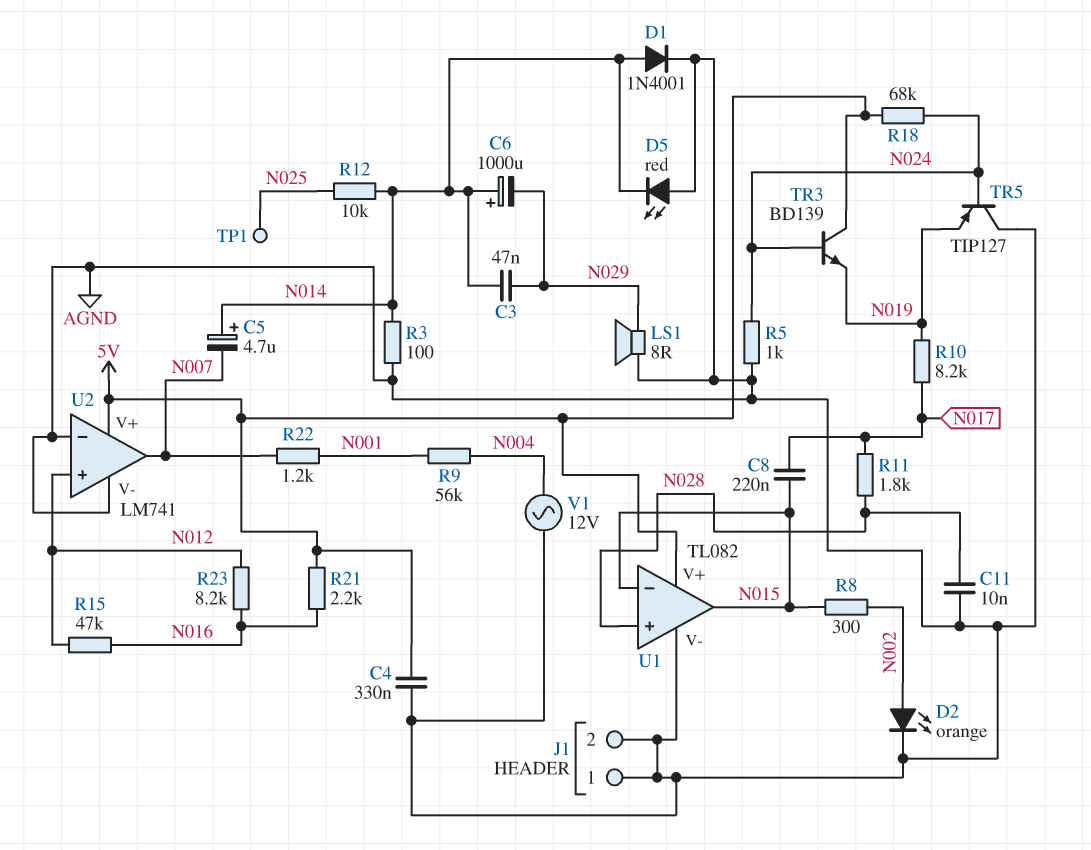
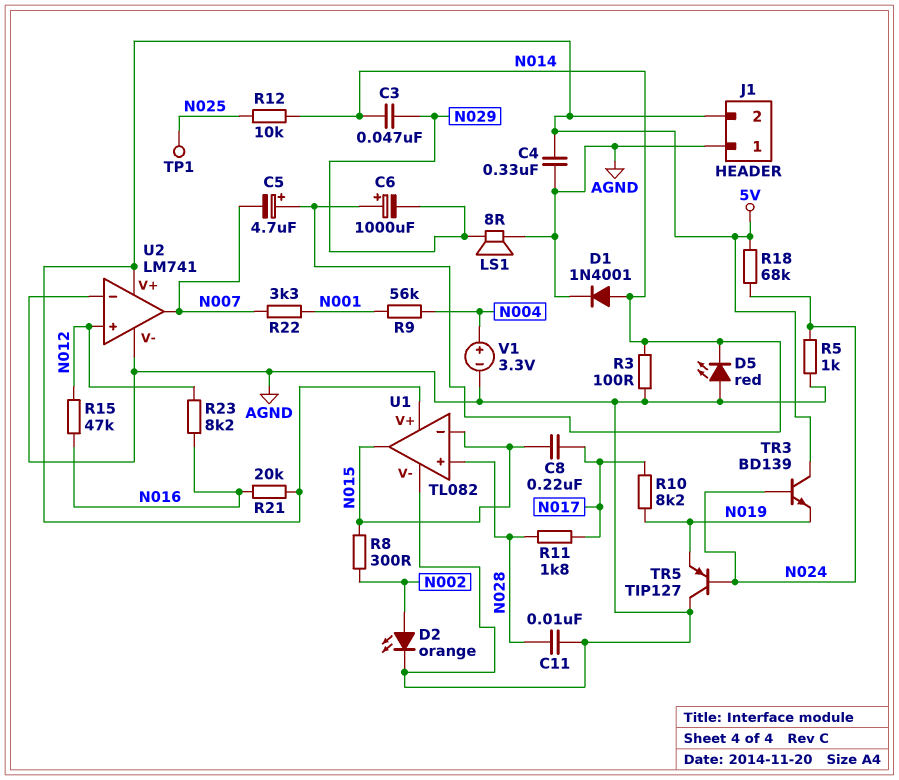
J1 pin 2: AGND -> 5V
R21: 2.2k (5V, N016) -> 20k (5V, N016)
R22: 1.2k (N001, N007) -> 3.3k (N001, N007)
V1: AC 12V (AGND, N004) -> 3.3V (plus N004, minus AGND)

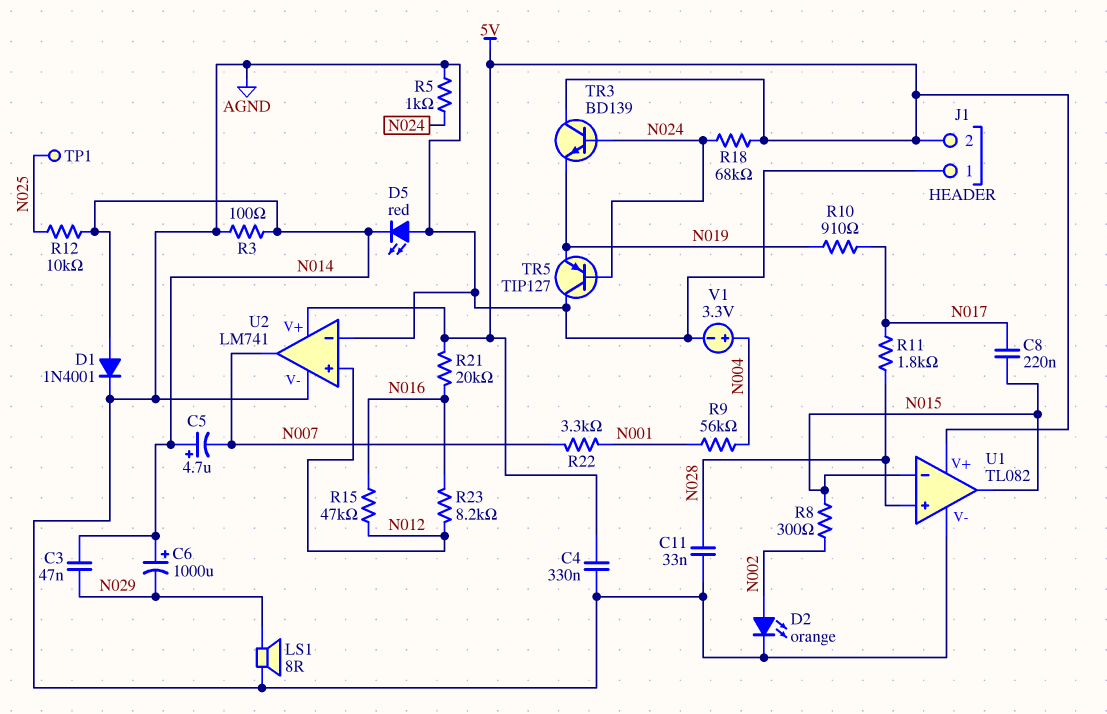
C11: 10nF (AGND, N028) -> 33nF (AGND, N028)
R10: 8.2k (N017, N019) -> 910 (N017, N019)

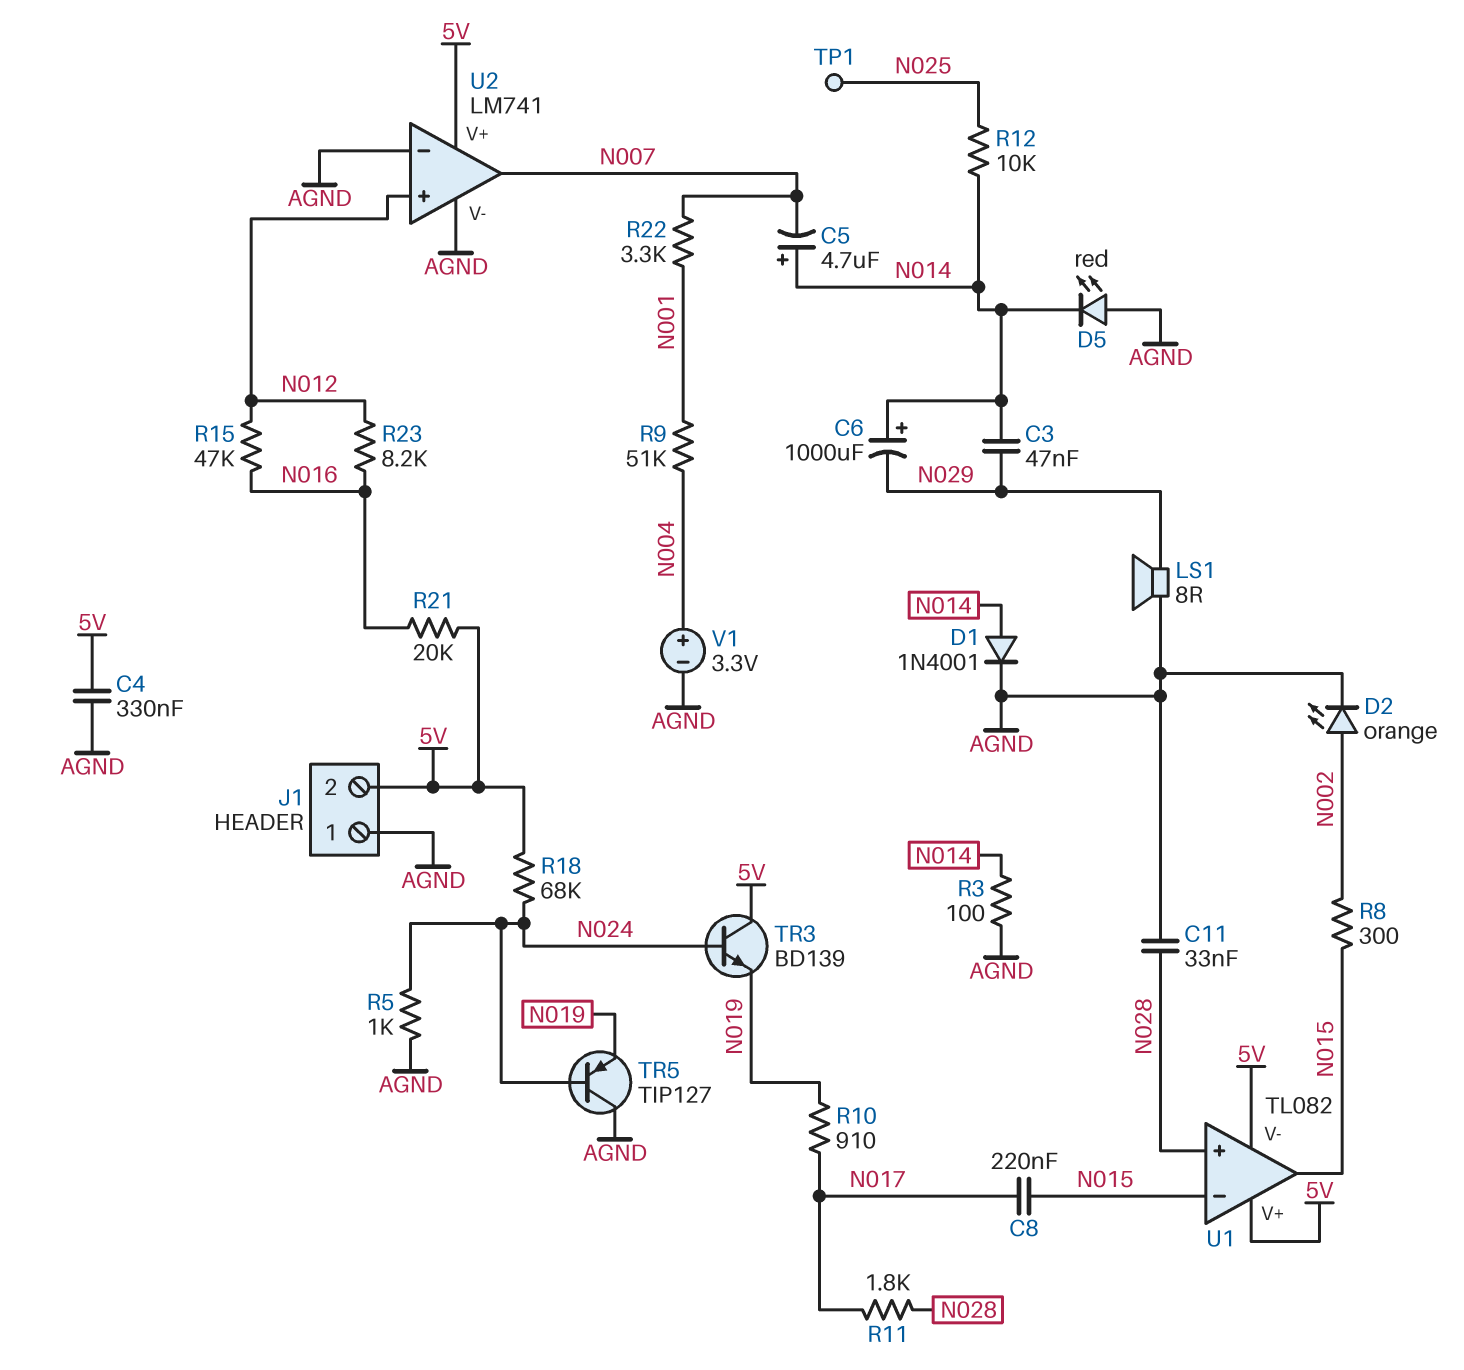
R9: 56k (N001, N004) -> 51k (N001, N004)
U1 pin V-: AGND -> 5V

